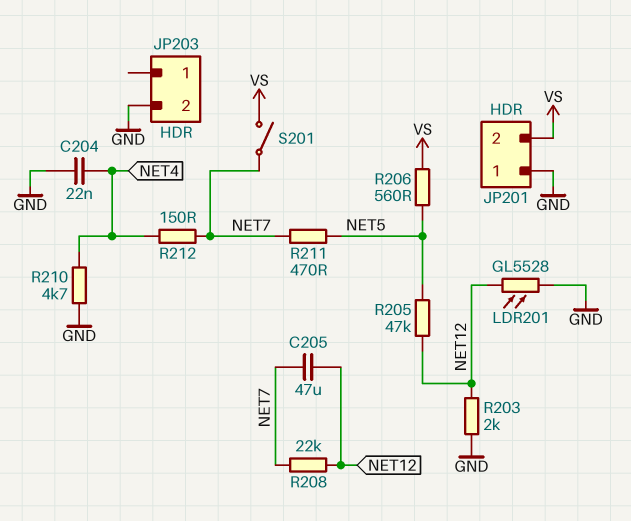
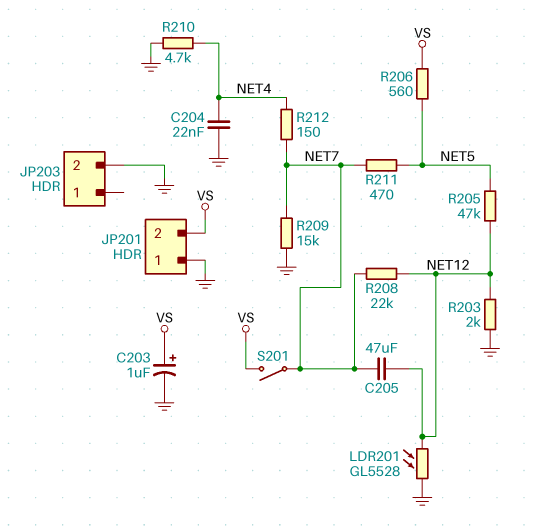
C203: none -> 1uF (plus VS, minus GND)
R209: none -> 15k (GND, NET7)

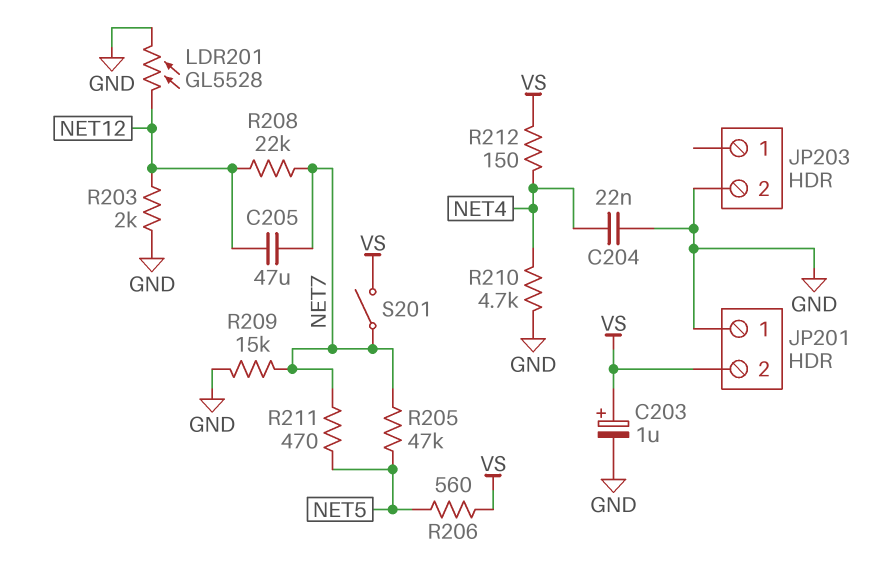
R205: 47k (NET5, NET12) -> 47k (NET5, NET7)
R212: 150 (NET4, NET7) -> 150 (NET4, VS)

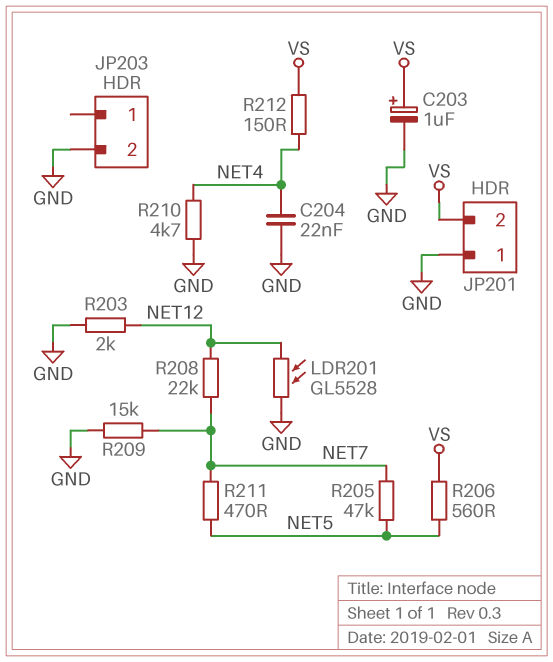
C205: 47uF (NET7, NET12) -> none
S201: switch (NET7, VS) -> none

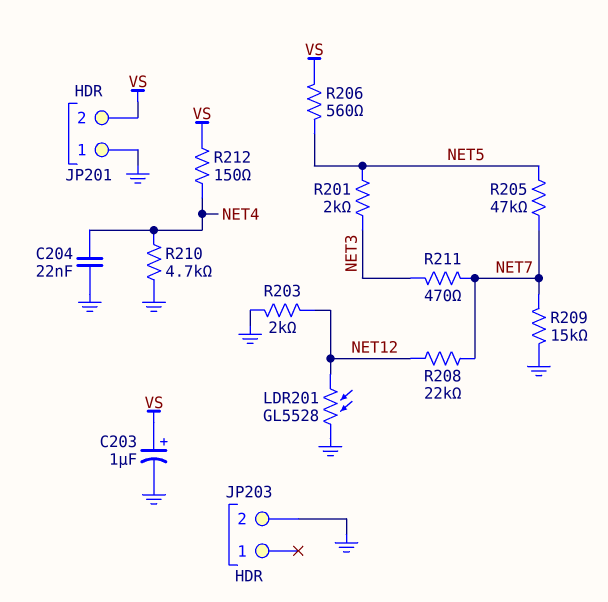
R201: none -> 2k (NET3, NET5)
R211: 470 (NET5, NET7) -> 470 (NET3, NET7)

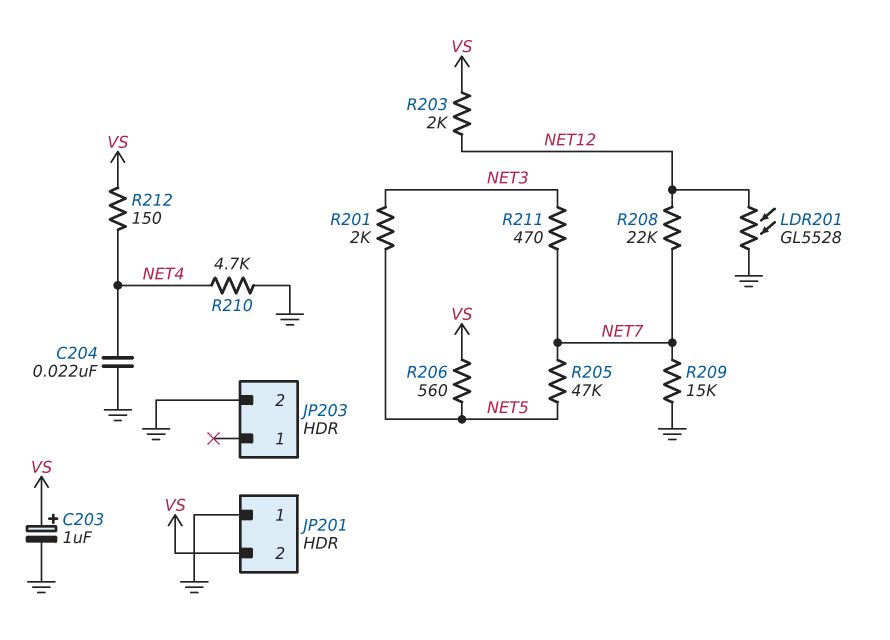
R203: 2k (GND, NET12) -> 2k (NET12, VS)

